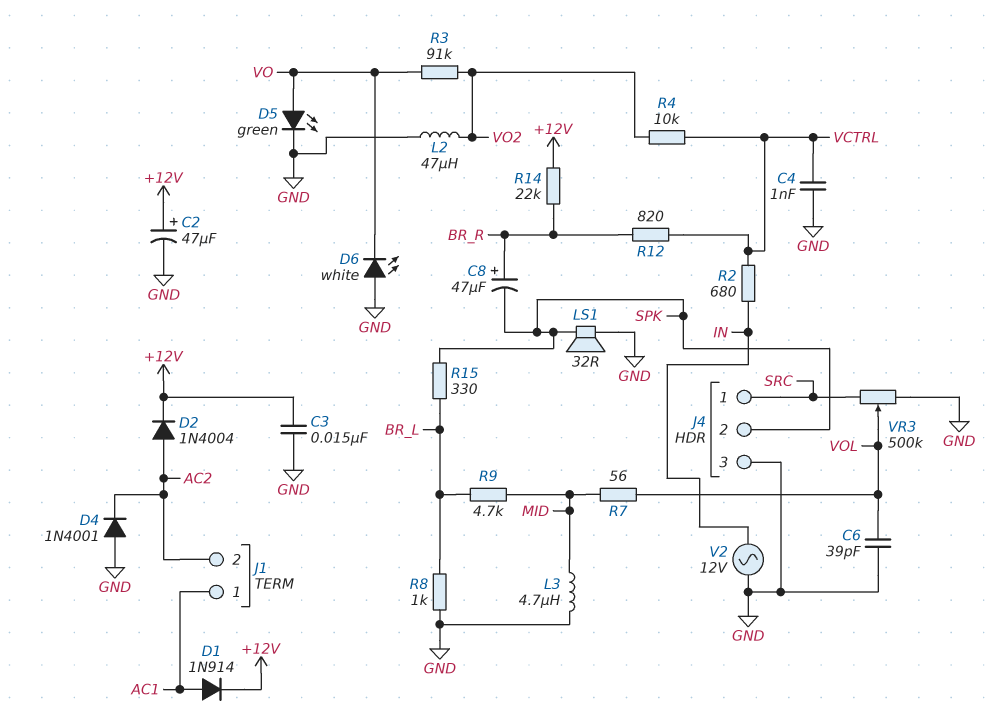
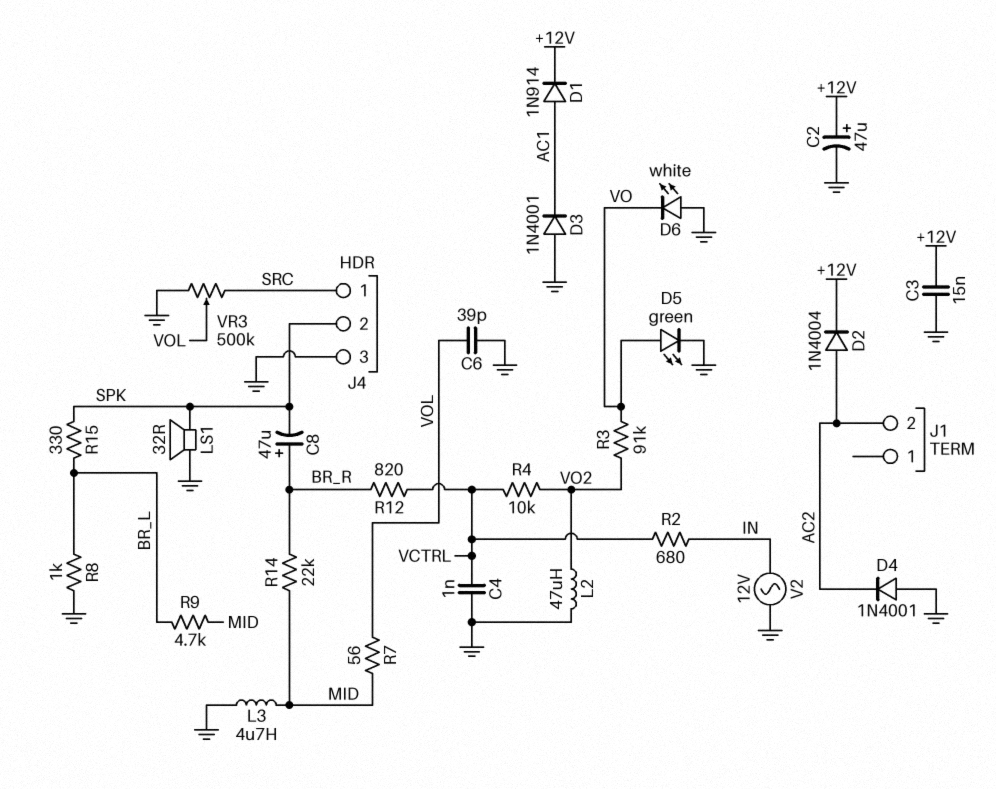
D3: none -> diode 1N4001 (A GND, K AC1)
J1 pin 1: AC1 -> none
R14: 22k (+12V, BR_R) -> 22k (BR_R, MID)

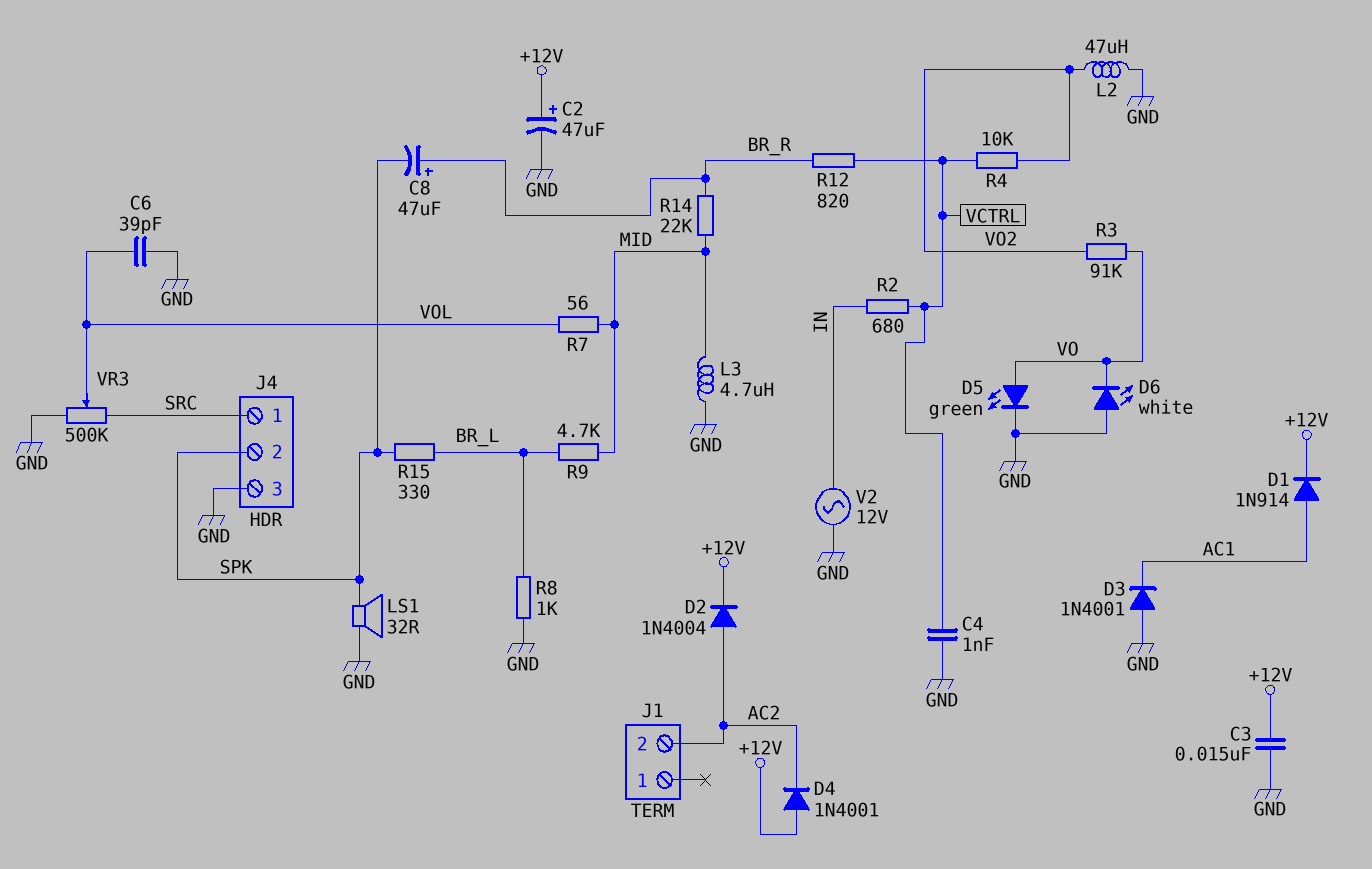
D4: diode 1N4001 (A GND, K AC2) -> diode 1N4001 (A +12V, K AC2)

